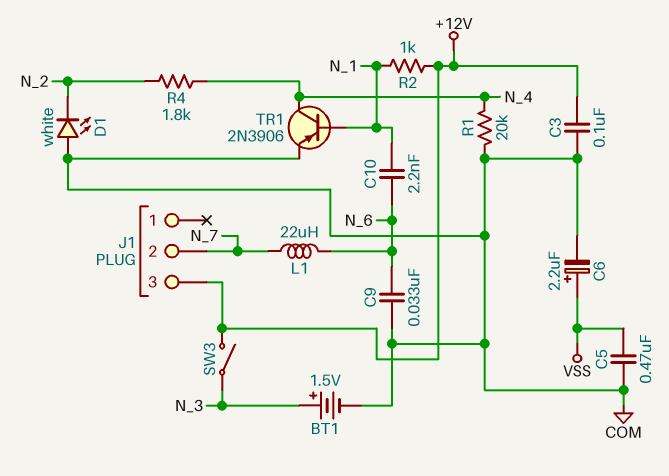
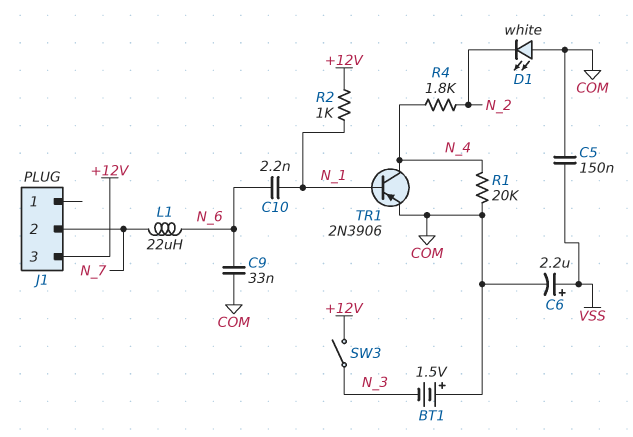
BT1: 1.5V (plus N_3, minus COM) -> 1.5V (plus COM, minus N_3)
C3: 100nF (+12V, COM) -> none
C5: 470nF (COM, VSS) -> 150nF (COM, VSS)

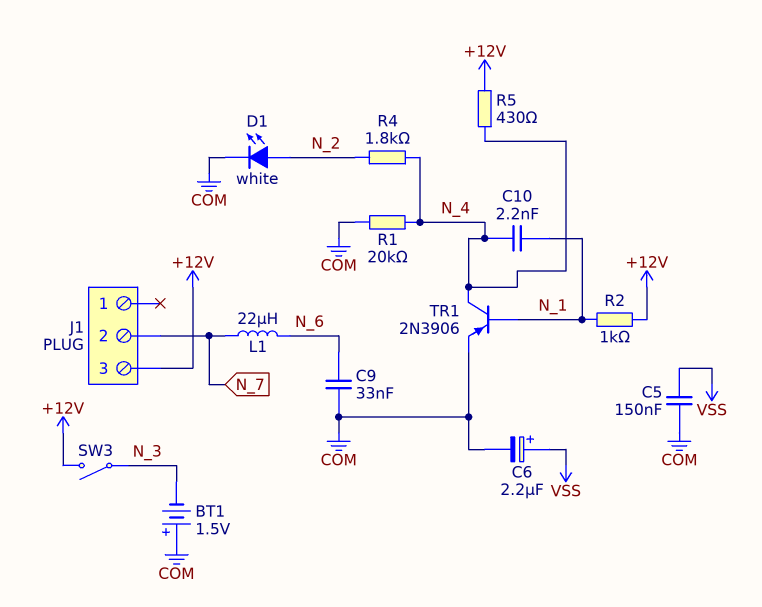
C10: 2.2nF (N_1, N_6) -> 2.2nF (N_1, N_4)
D1: LED white (A COM, K N_2) -> LED white (A N_2, K COM)
R5: none -> 430 (+12V, N_4)

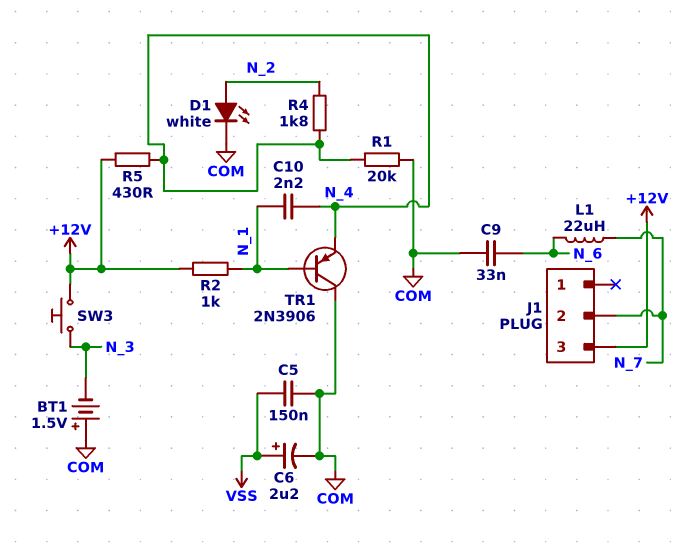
SW3: switch (+12V, N_3) -> button (+12V, N_3)
TR1: PNP 2N3906 (B N_1, C N_4, E COM) -> PNP 2N3906 (B N_1, C COM, E N_4)

